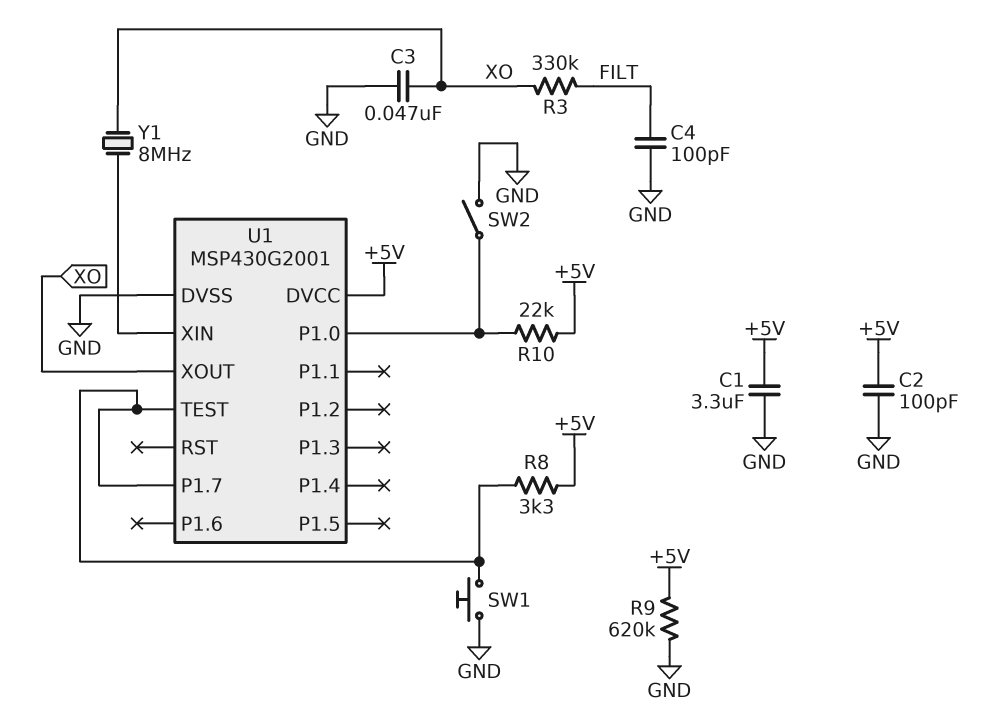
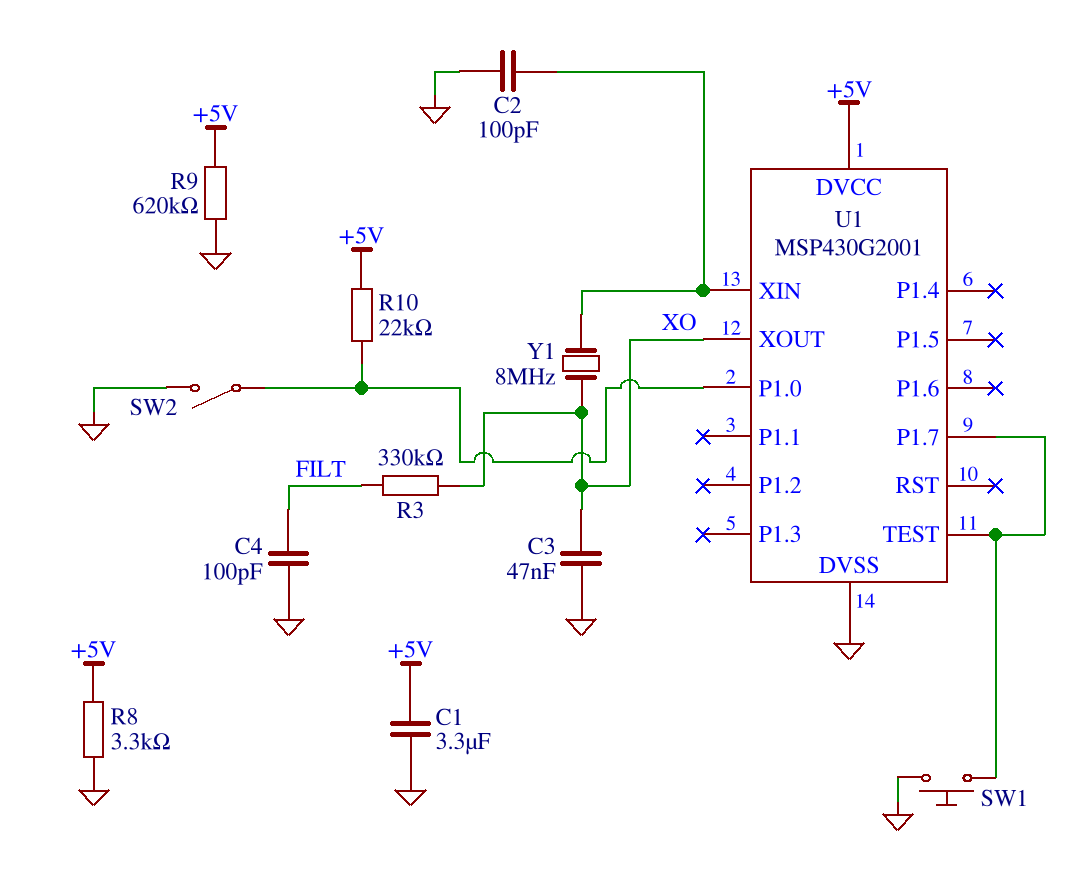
C2: 100pF (+5V, GND) -> 100pF (GND, U1/XIN)
R8: 3.3k (+5V, U1/P1.7) -> 3.3k (+5V, GND)

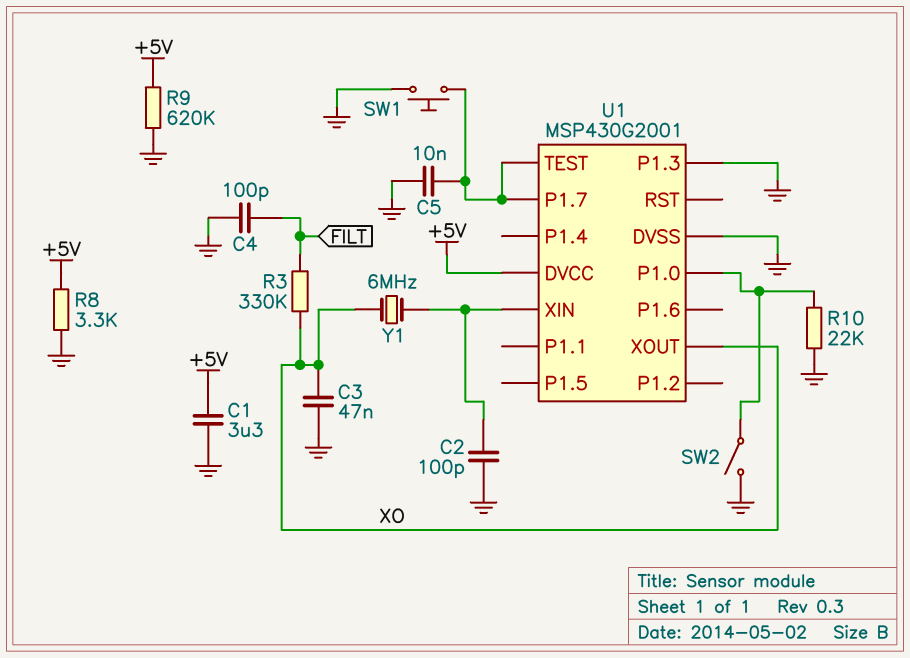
C5: none -> 10nF (GND, U1/P1.7)
R10: 22k (+5V, U1/P1.0) -> 22k (GND, U1/P1.0)
U1 pin P1.3: none -> GND
Y1: 8MHz (U1/XIN, XO) -> 6MHz (U1/XIN, XO)

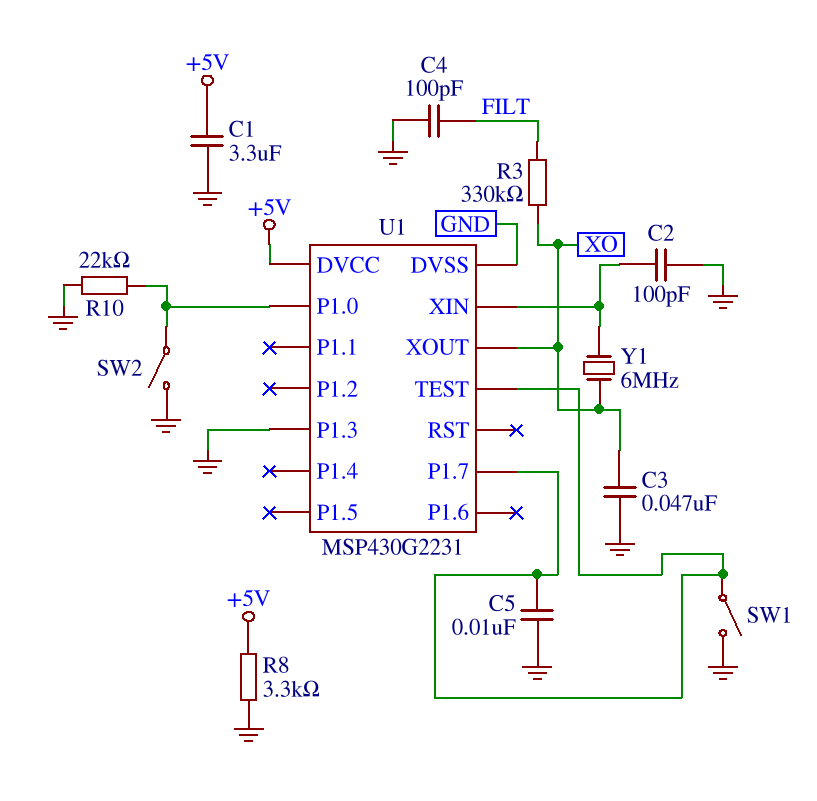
R9: 620k (+5V, GND) -> none
SW1: button (GND, U1/P1.7) -> switch (GND, U1/P1.7)
U1: MSP430G2001 -> MSP430G2231

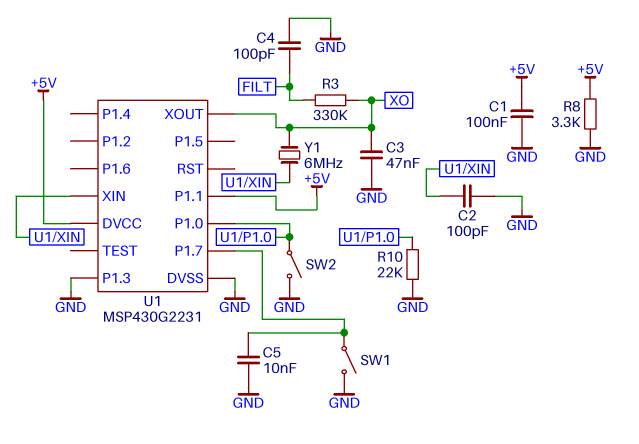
C1: 3.3uF (+5V, GND) -> 100nF (+5V, GND)
U1 pin P1.1: none -> +5V
U1 pin TEST: U1/P1.7 -> none

